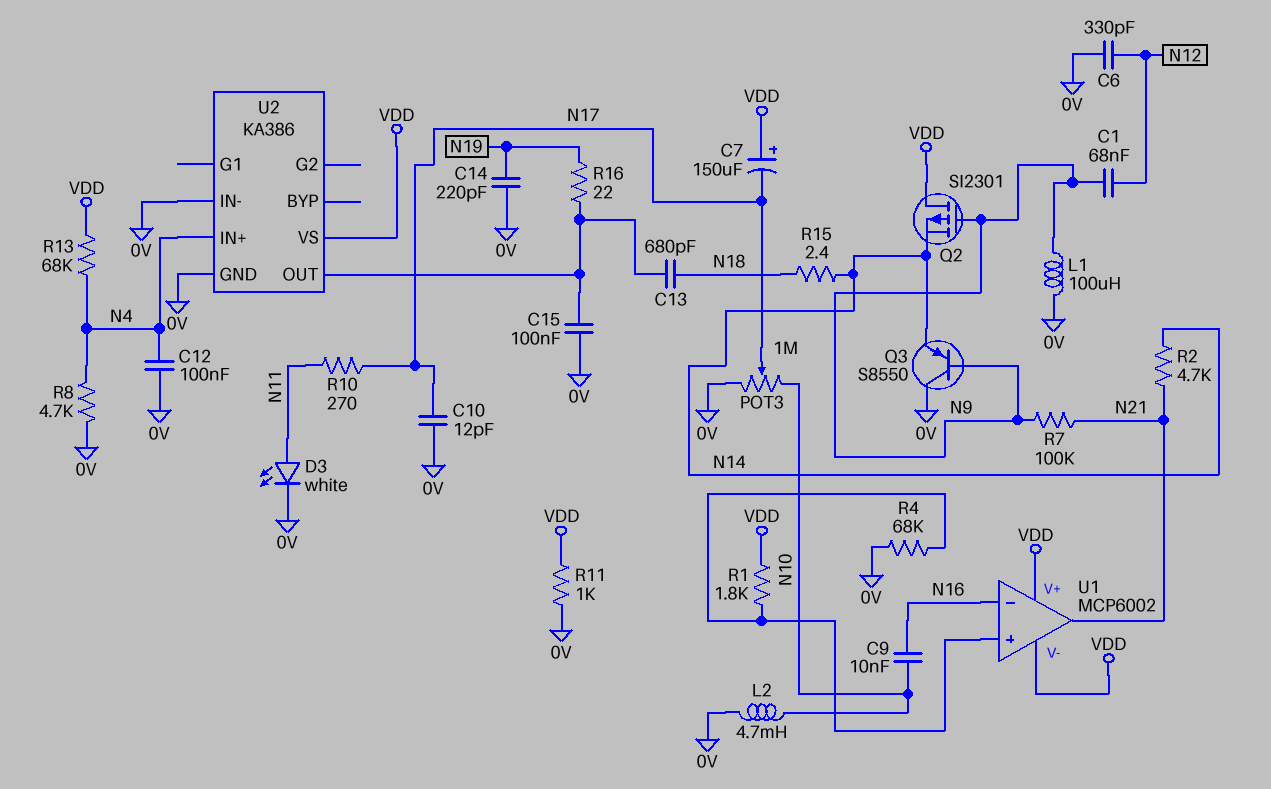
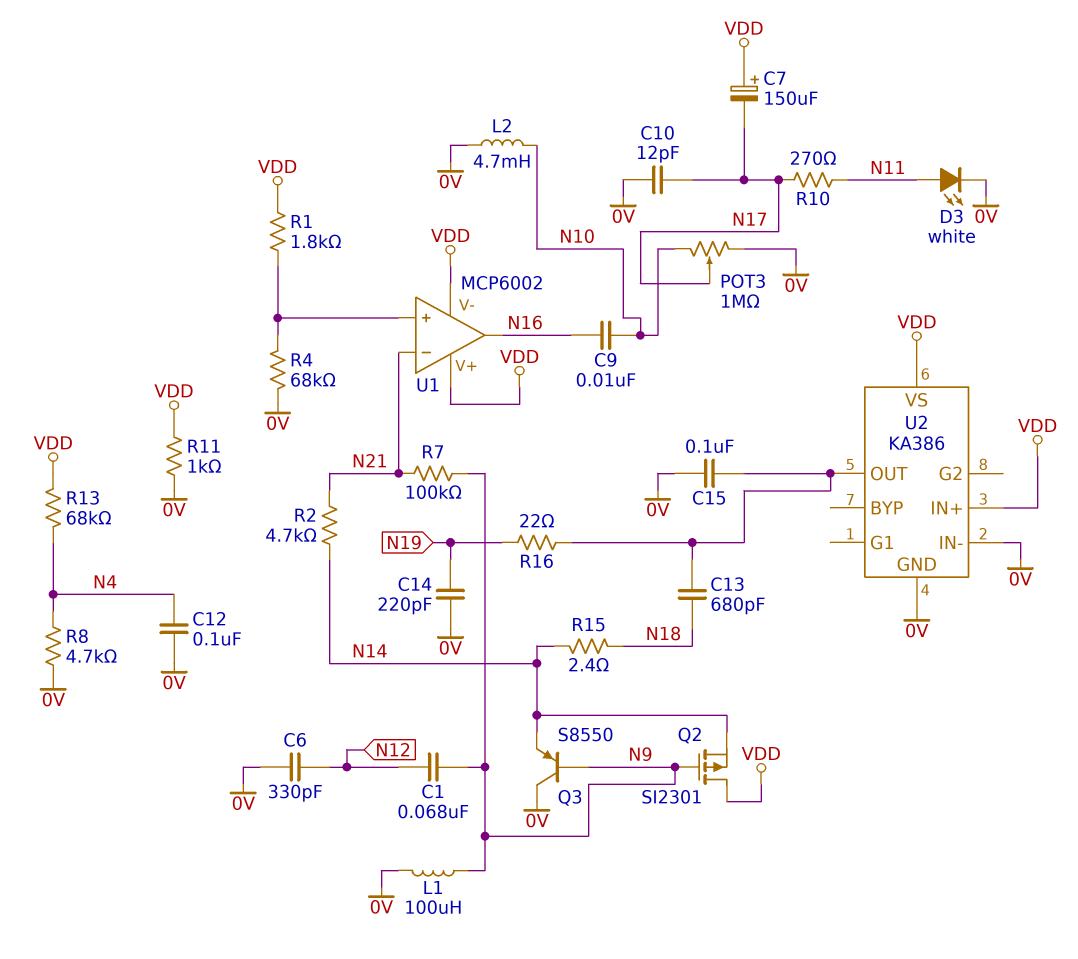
U1 pin in-: N16 -> N21
U1 pin out: N21 -> N16
U2 pin IN+: N4 -> VDD

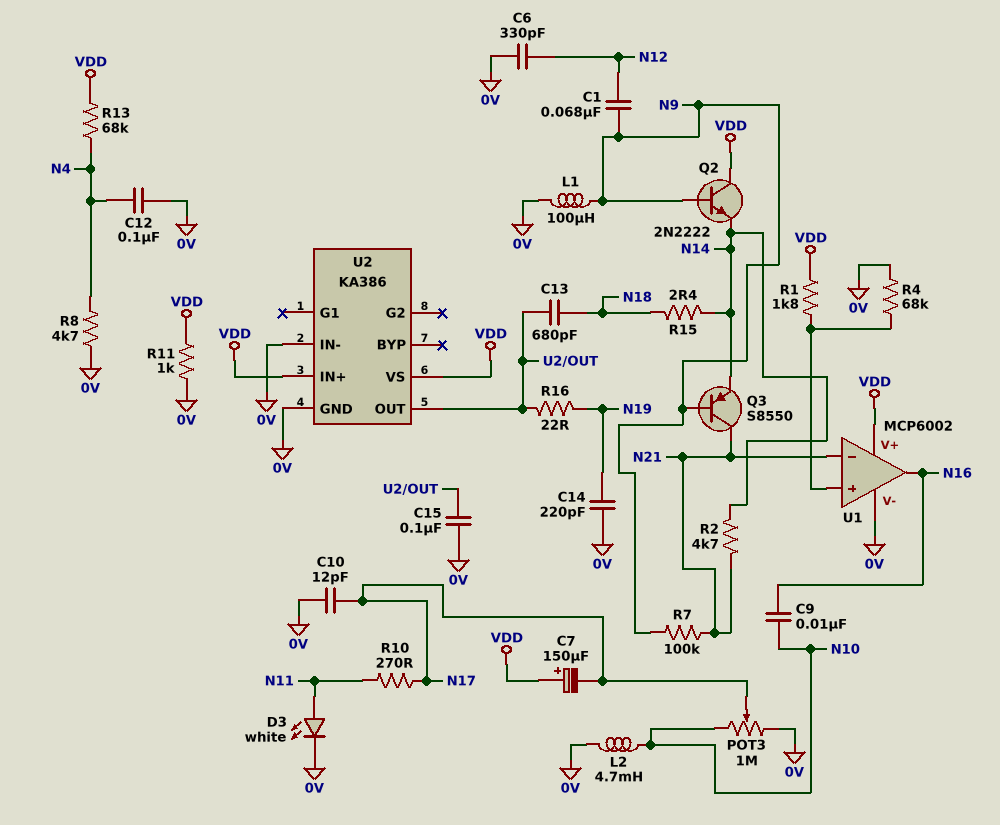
Q2: PMOS SI2301 (G N9, D VDD, S N14) -> NPN 2N2222 (B N9, C VDD, E N14)
Q3: PNP S8550 (B N9, C 0V, E N14) -> PNP S8550 (B N9, C N21, E N14)
U1 pin V-: VDD -> 0V

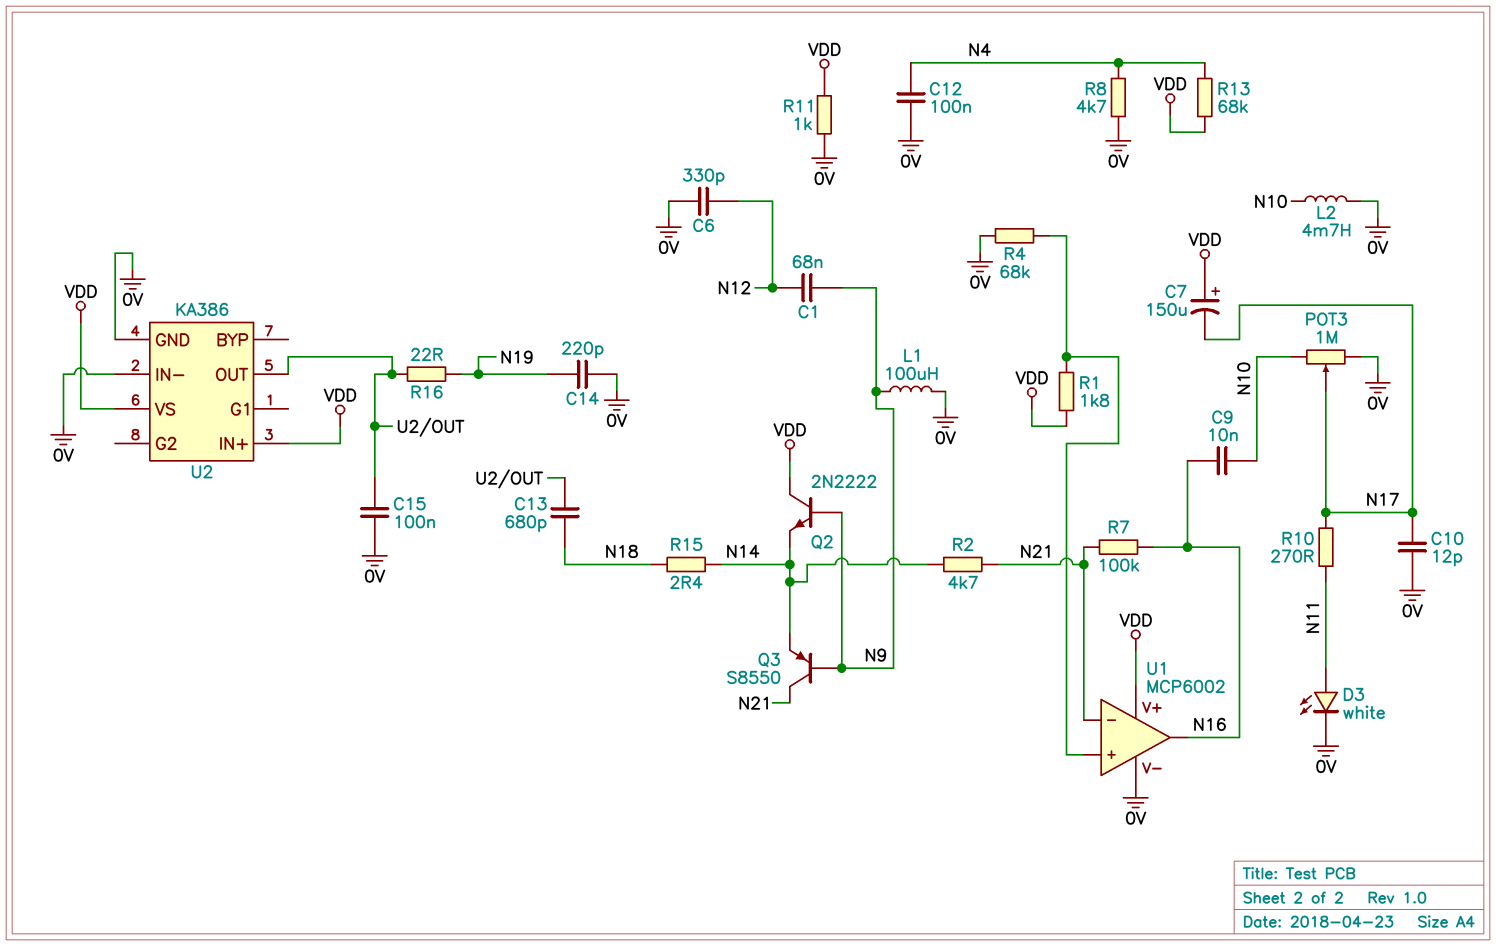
R7: 100k (N9, N21) -> 100k (N16, N21)

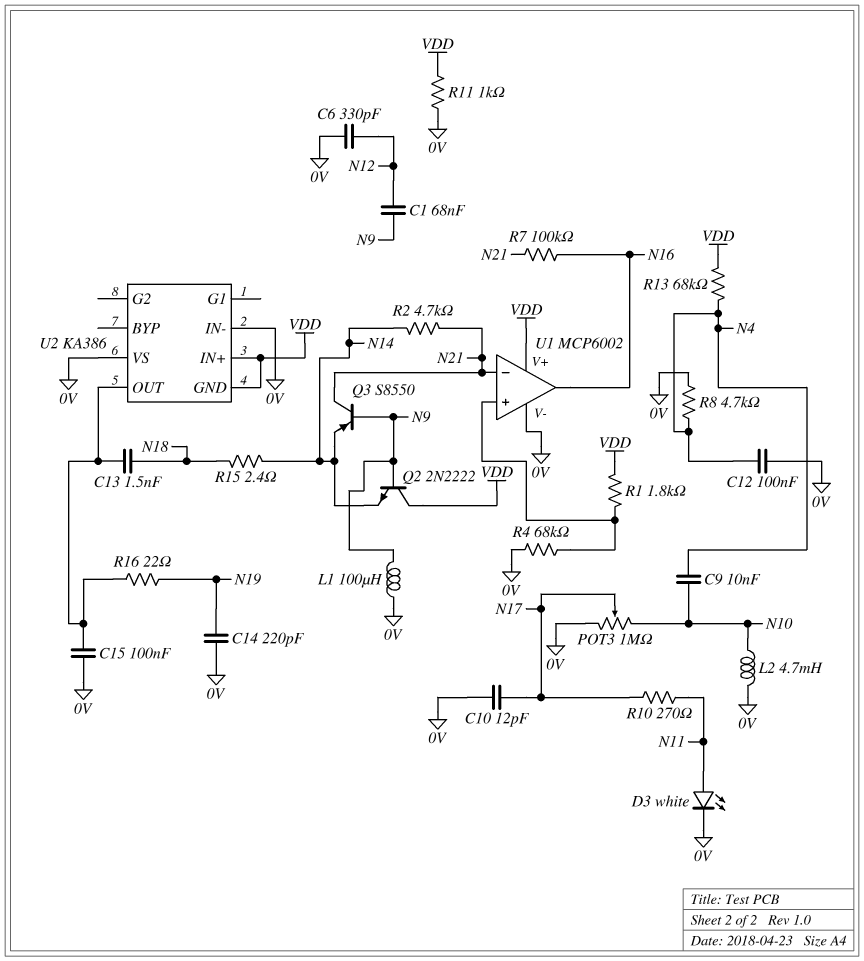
C7: 150uF (plus VDD, minus N17) -> none
C9: 10nF (N10, N16) -> 10nF (N4, N10)
C13: 680pF (N18, U2/OUT) -> 1.5nF (N18, U2/OUT)
U2 pin GND: 0V -> VDD
U2 pin VS: VDD -> 0V

